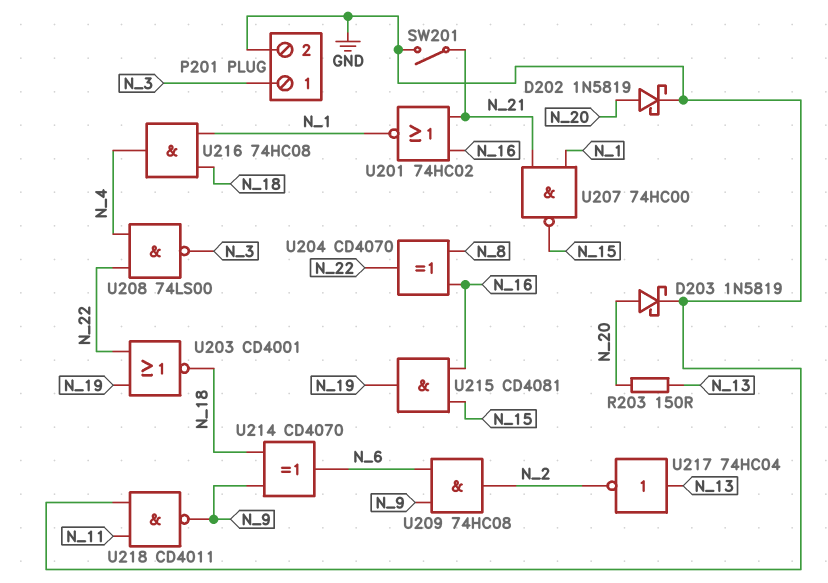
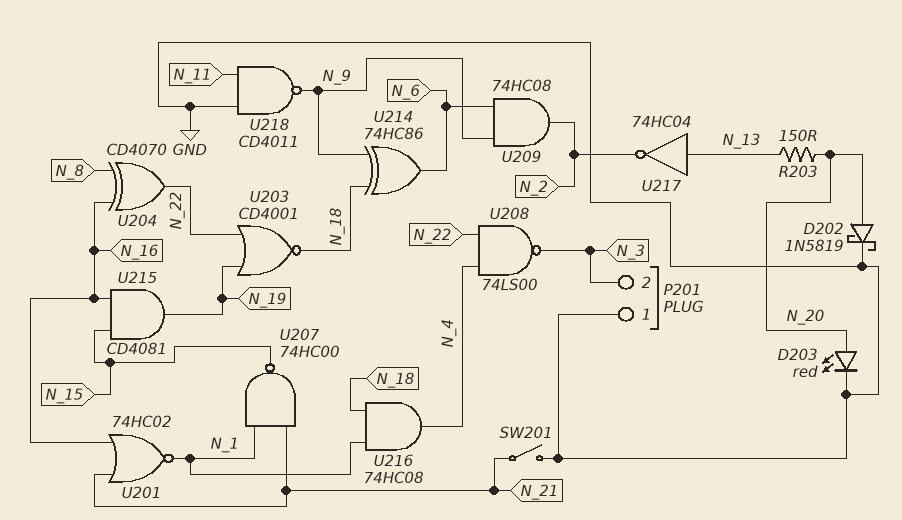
D203: schottky 1N5819 (A N_20, K GND) -> LED red (A N_20, K GND)
P201 pin 1: N_3 -> GND
P201 pin 2: GND -> N_3
U214: XOR CD4070 (in N_9, in N_18, out N_6) -> XOR 74HC86 (in N_9, in N_18, out N_6)

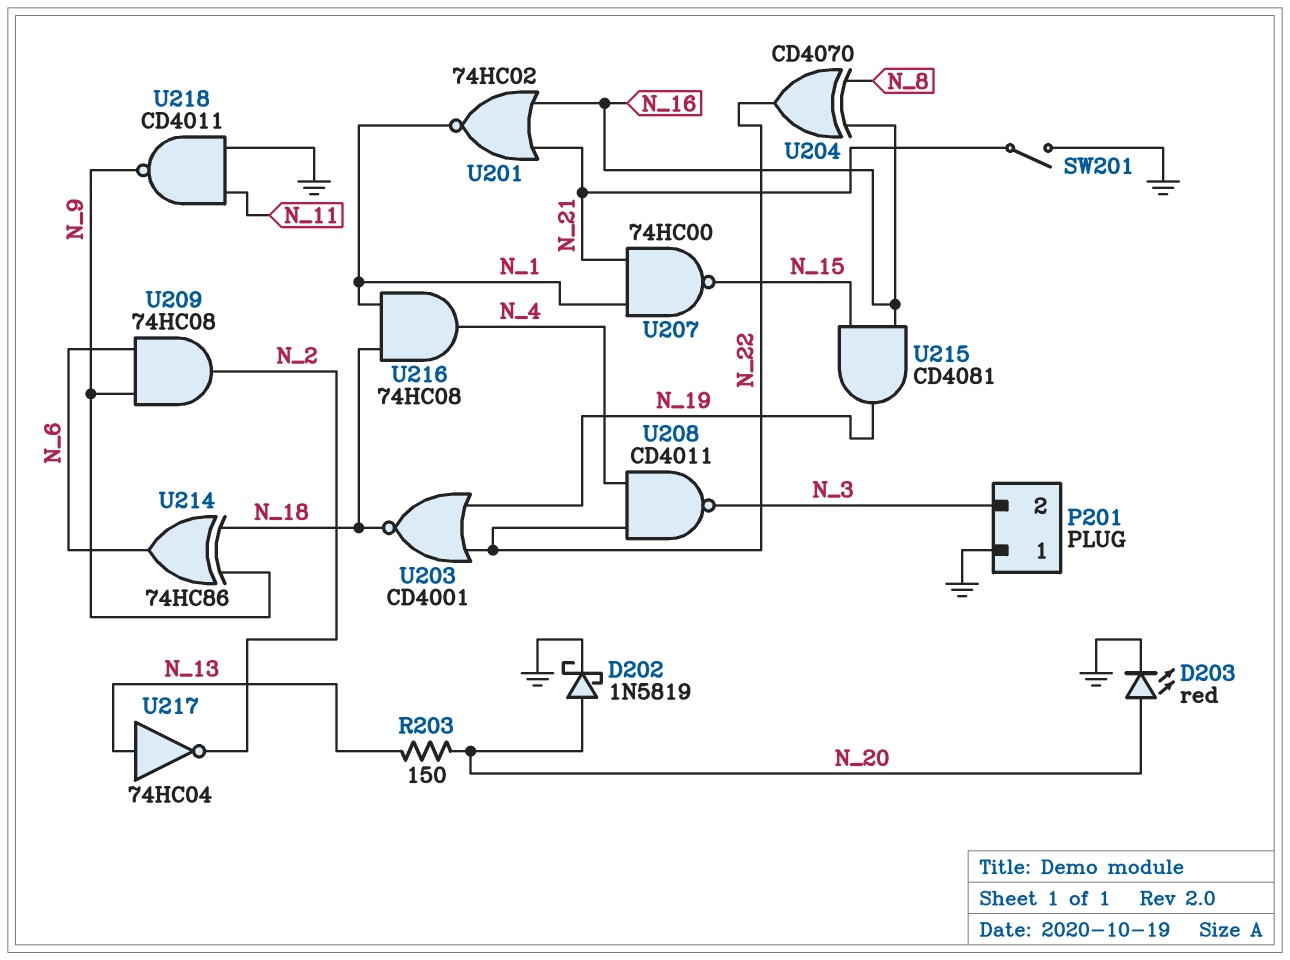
U208: NAND 74LS00 (in N_4, in N_22, out N_3) -> NAND CD4011 (in N_4, in N_22, out N_3)

